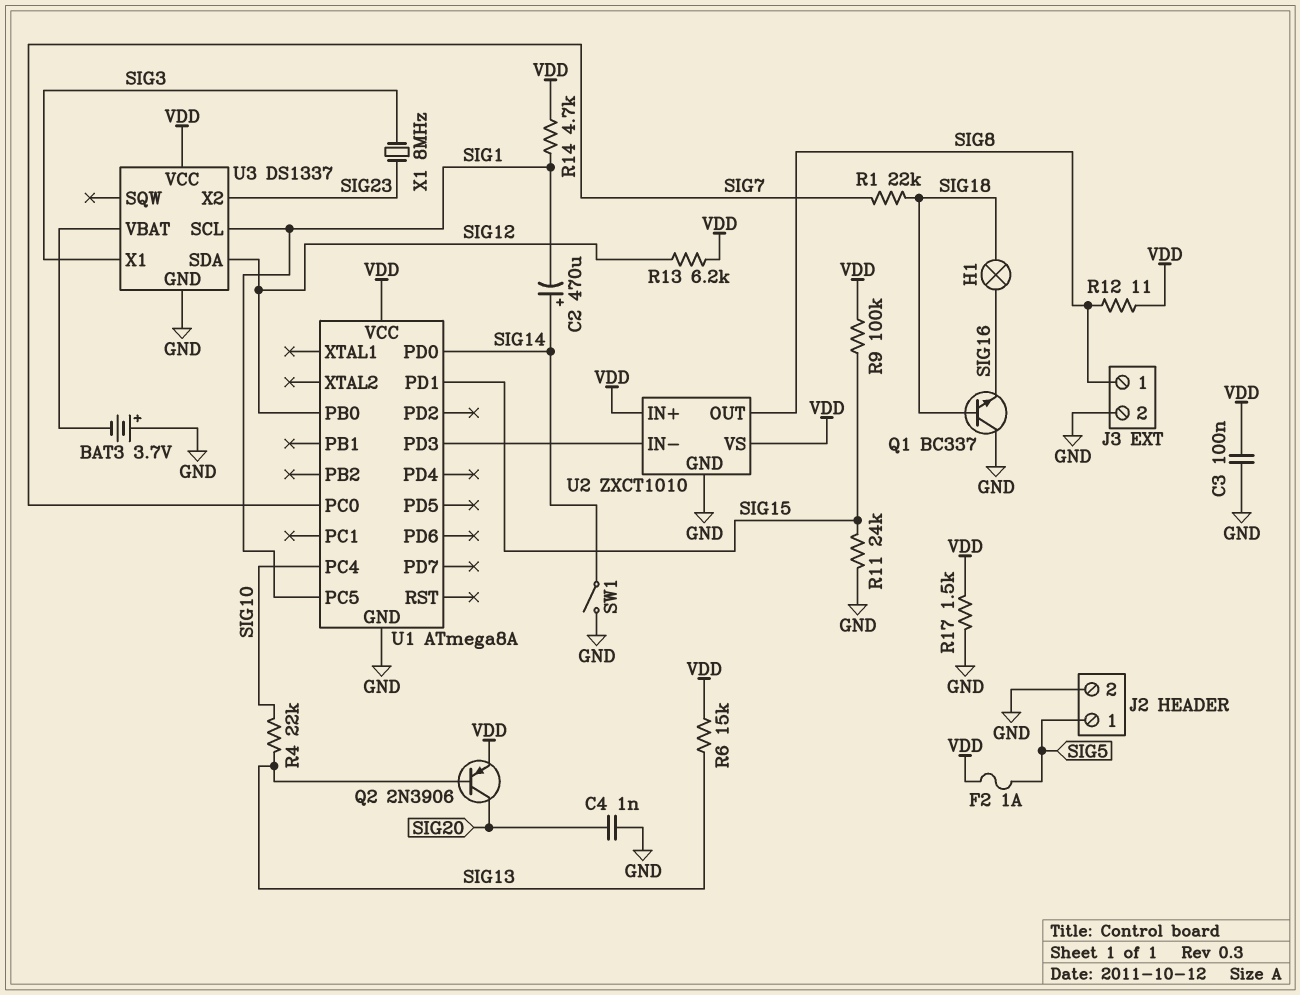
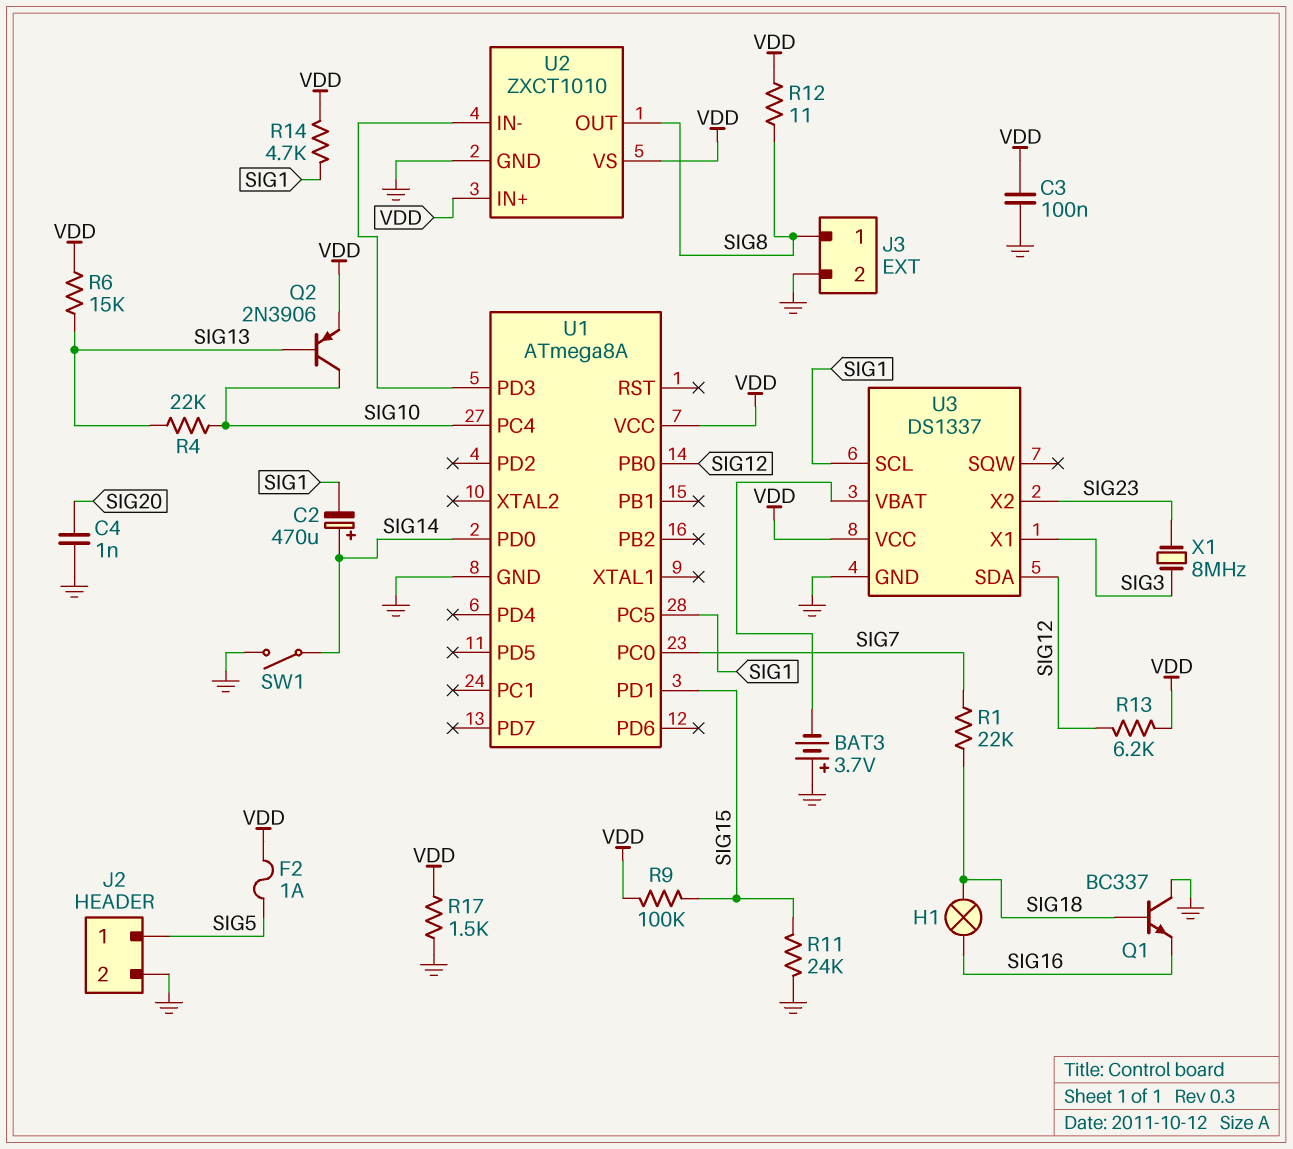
Q2: PNP 2N3906 (B SIG13, C SIG20, E VDD) -> PNP 2N3906 (B SIG13, C SIG10, E VDD)

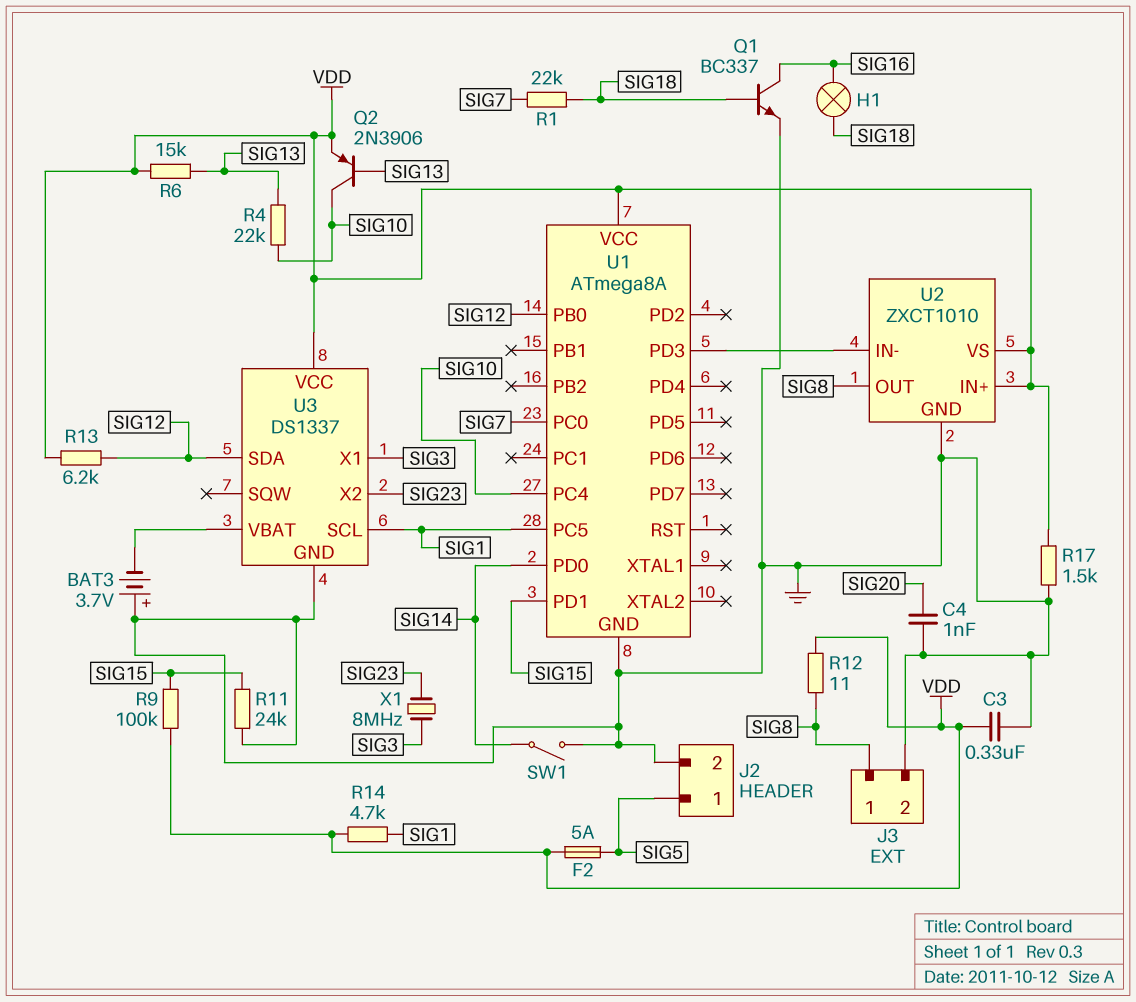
C2: 470uF (plus SIG14, minus SIG1) -> none
C3: 100nF (GND, VDD) -> 330nF (GND, VDD)
F2: 1A (SIG5, VDD) -> 5A (SIG5, VDD)
Q1: NPN BC337 (B SIG18, C GND, E SIG16) -> NPN BC337 (B SIG18, C SIG16, E GND)

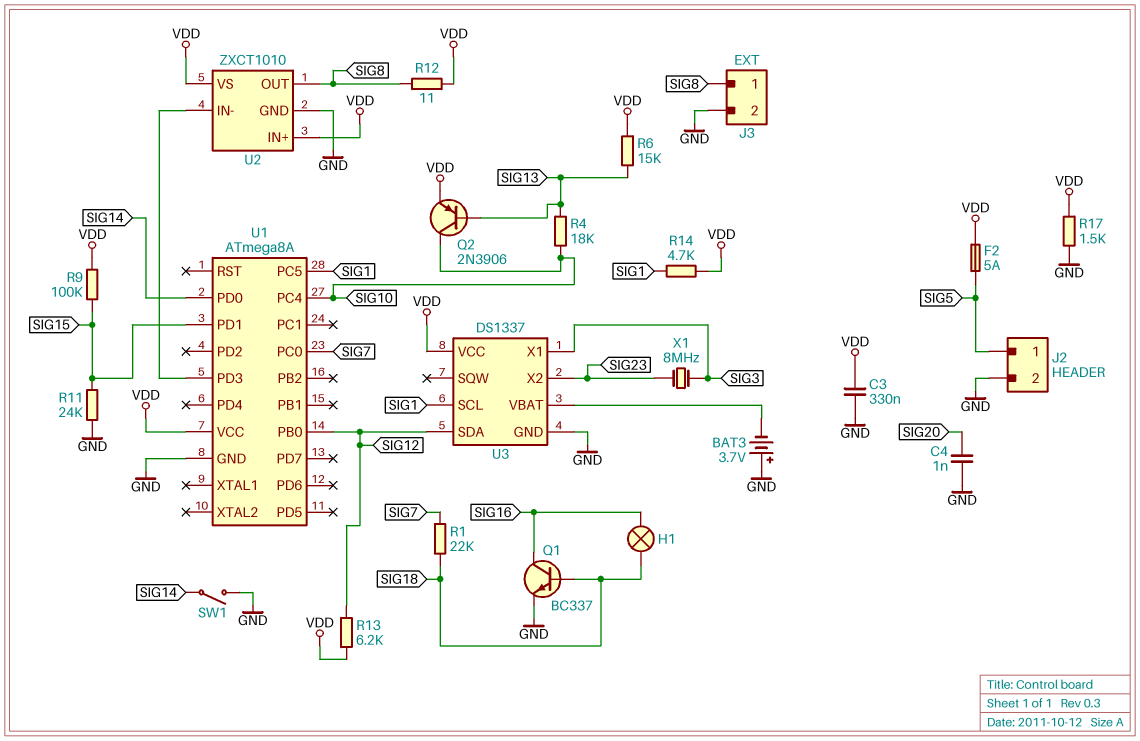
R4: 22k (SIG10, SIG13) -> 18k (SIG10, SIG13)

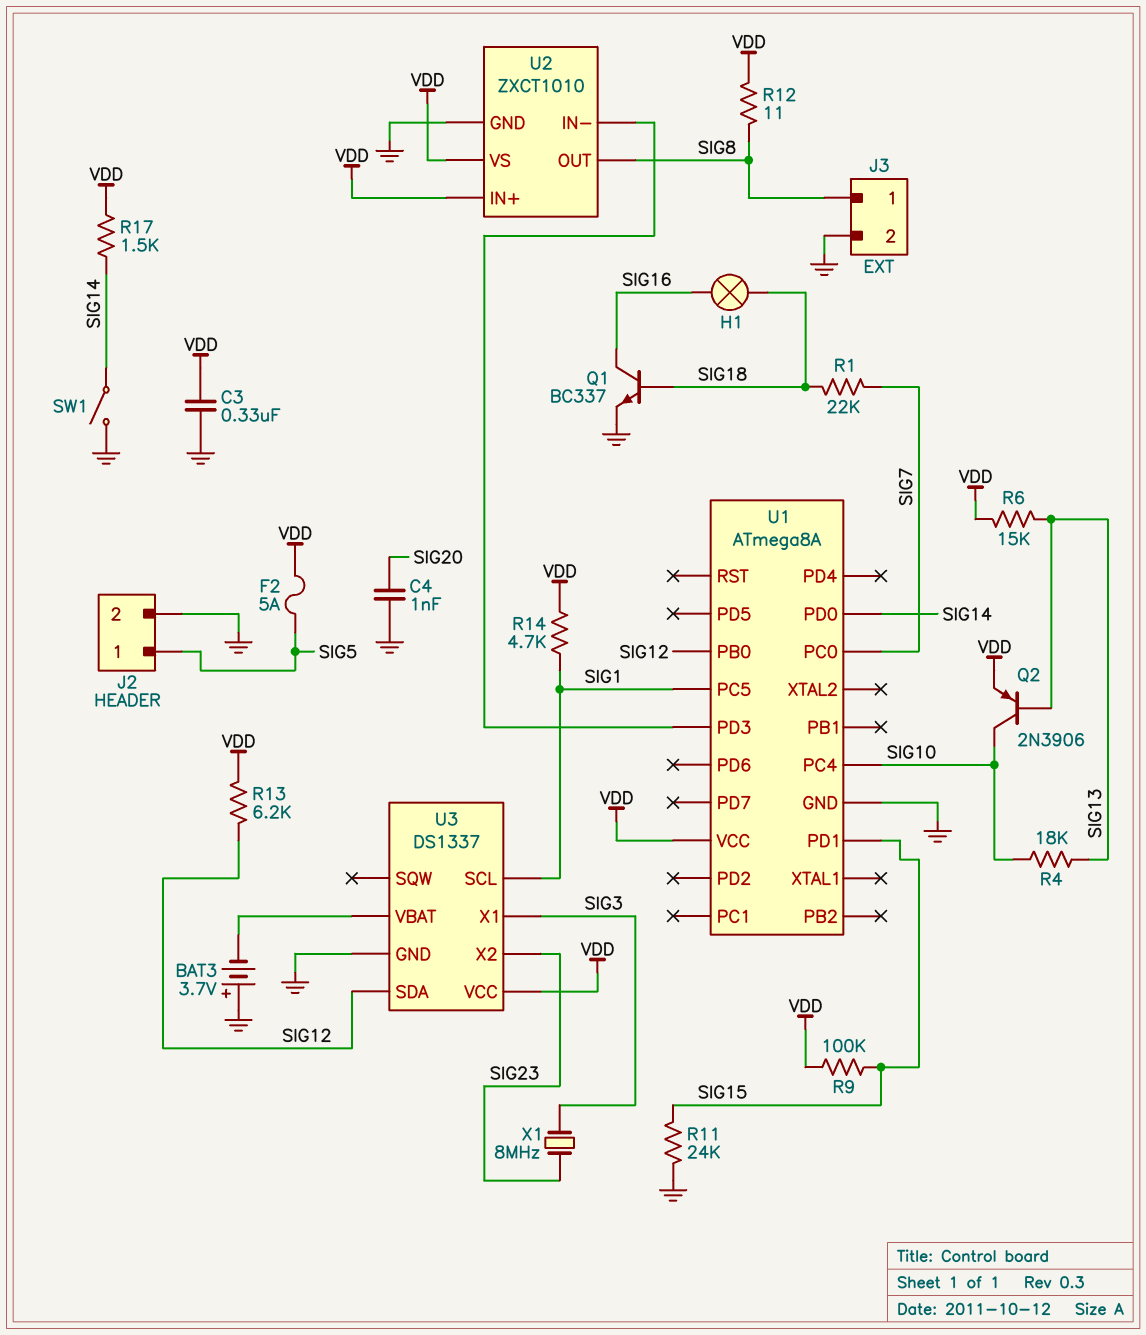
R17: 1.5k (GND, VDD) -> 1.5k (SIG14, VDD)

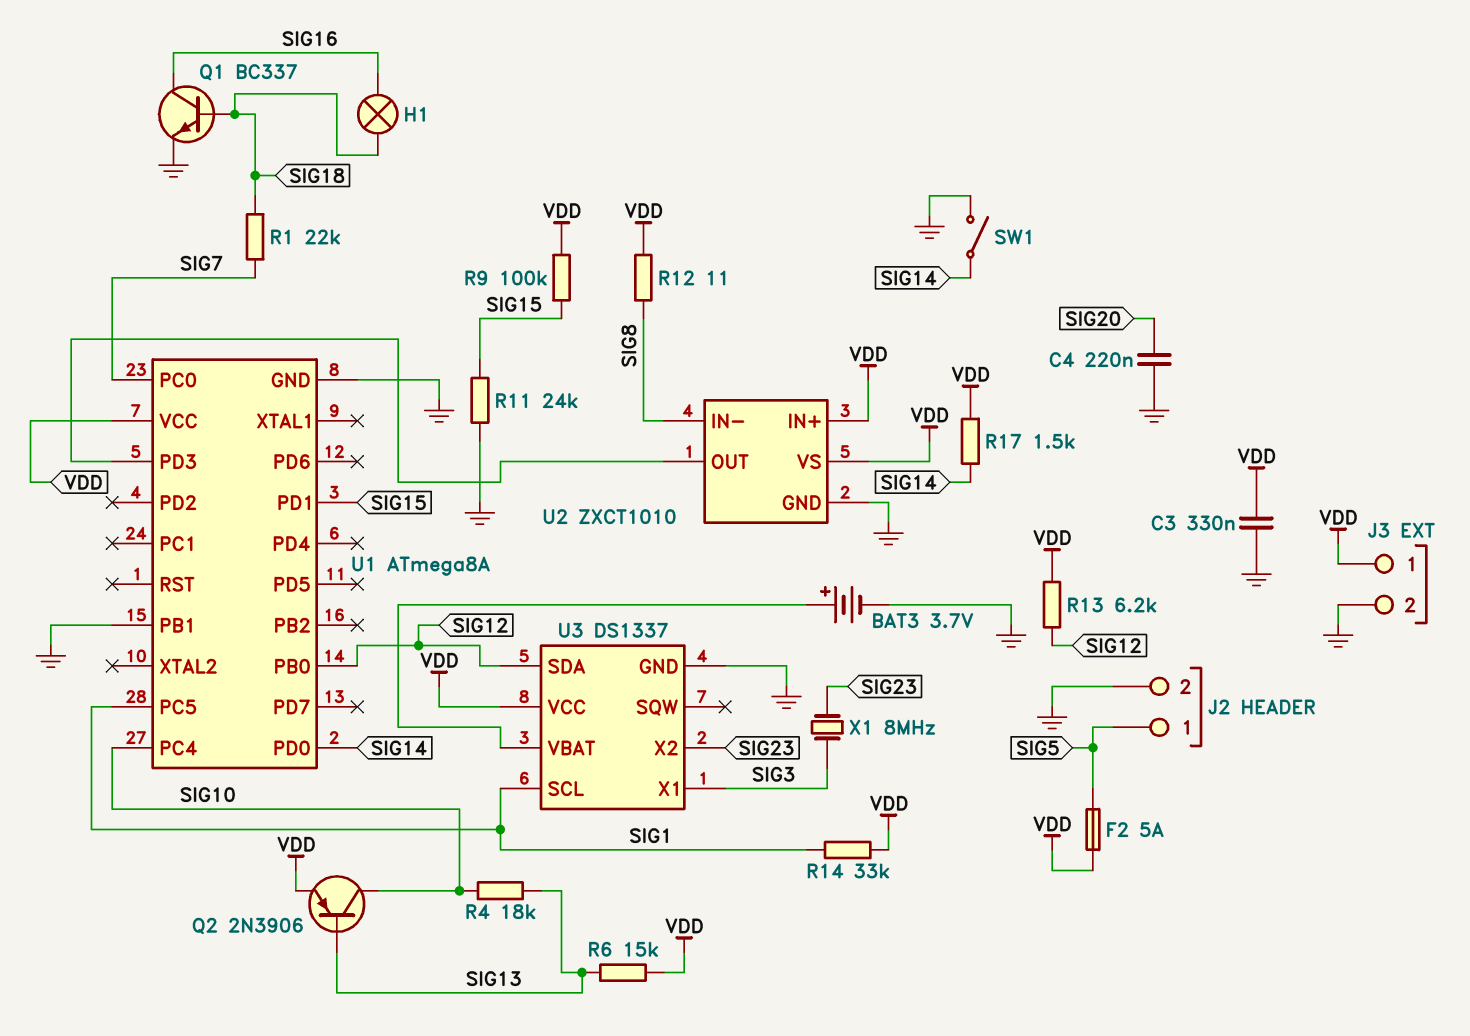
BAT3: 3.7V (plus GND, minus U3/VBAT) -> 3.7V (plus U3/VBAT, minus GND)
C4: 1nF (GND, SIG20) -> 220nF (GND, SIG20)
J3 pin 1: SIG8 -> VDD
R14: 4.7k (SIG1, VDD) -> 33k (SIG1, VDD)
U1 pin PB1: none -> GND
U2 pin IN-: U1/PD3 -> SIG8
U2 pin OUT: SIG8 -> U1/PD3

